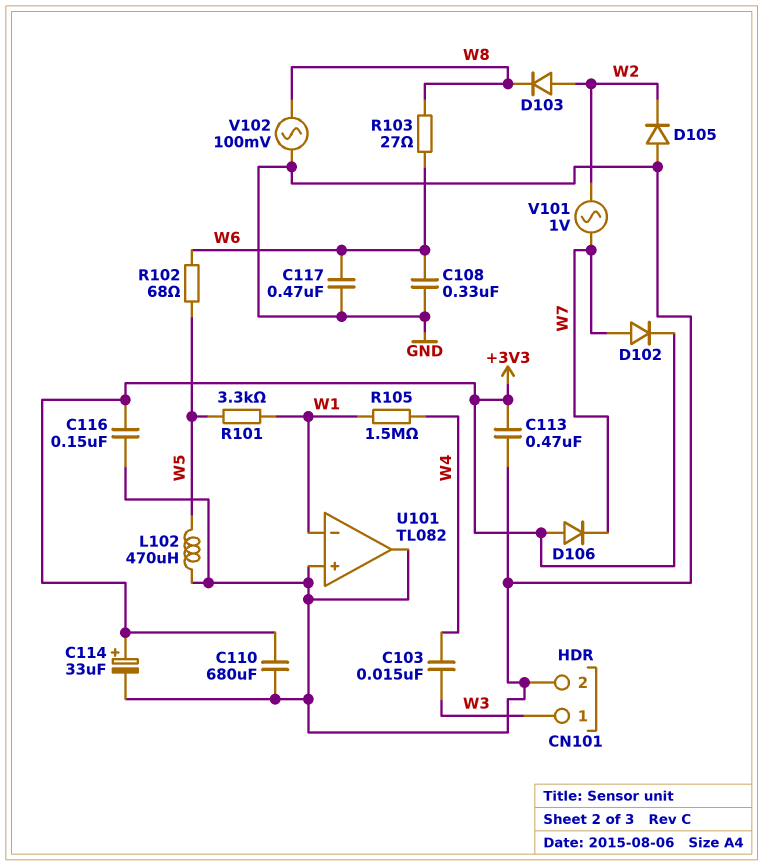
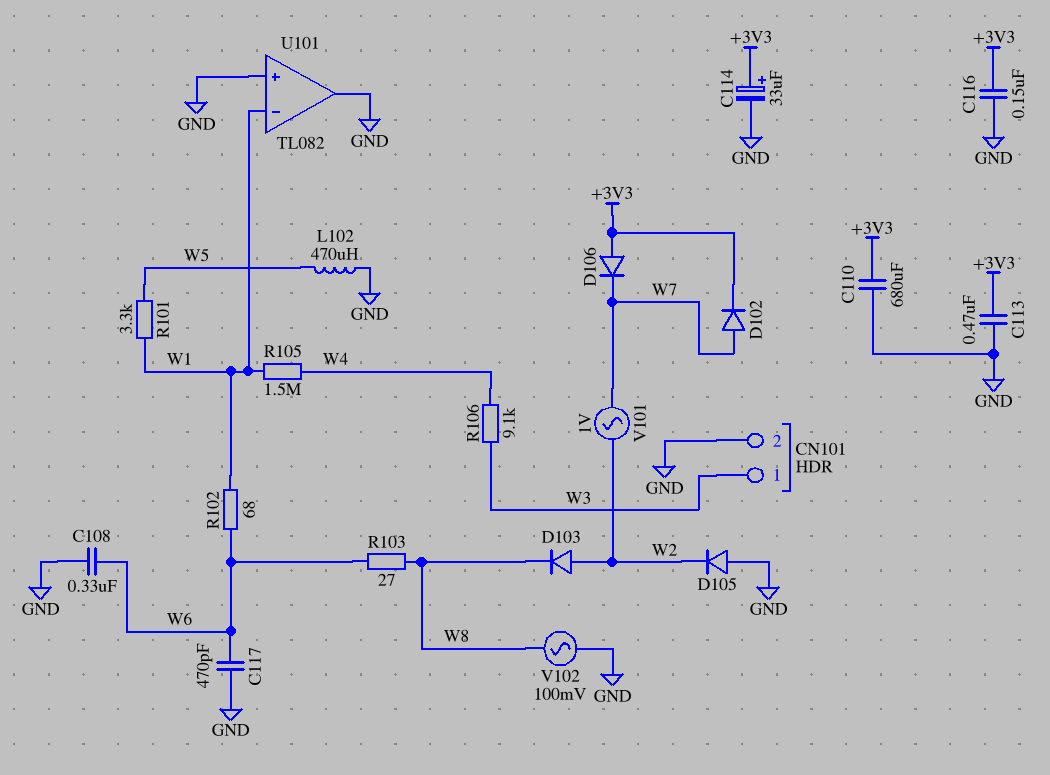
C103: 15nF (W3, W4) -> none
C117: 470nF (GND, W6) -> 470pF (GND, W6)
R102: 68 (W5, W6) -> 68 (W1, W6)
R106: none -> 9.1k (W3, W4)

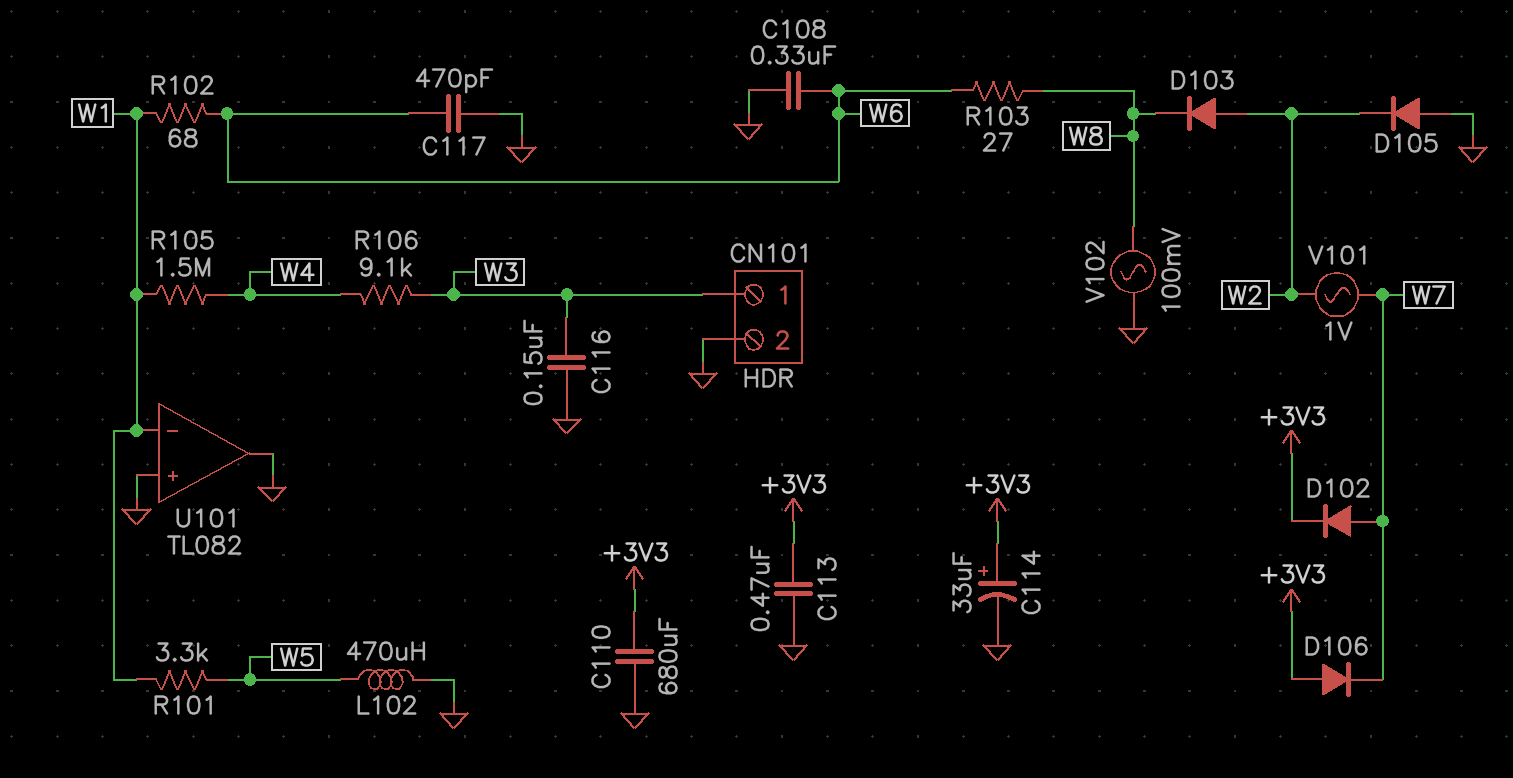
C116: 150nF (+3V3, GND) -> 150nF (GND, W3)

